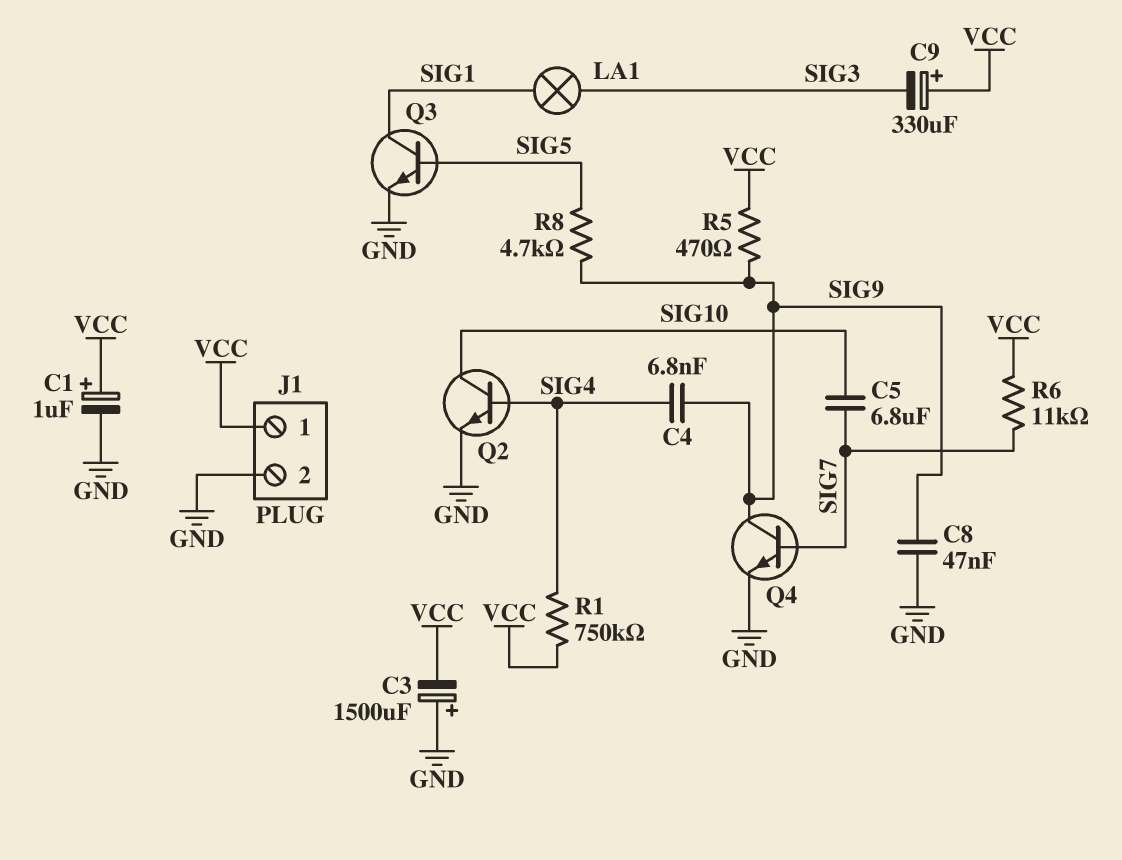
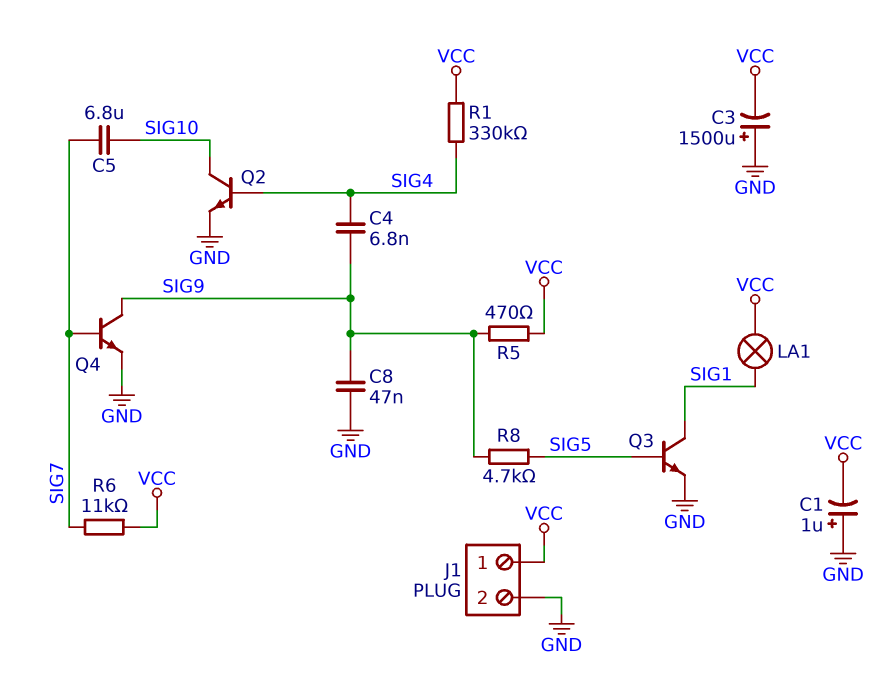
C1: 1uF (plus VCC, minus GND) -> 1uF (plus GND, minus VCC)
C9: 330uF (plus VCC, minus SIG3) -> none
LA1: lamp (SIG1, SIG3) -> lamp (SIG1, VCC)
R1: 750k (SIG4, VCC) -> 330k (SIG4, VCC)

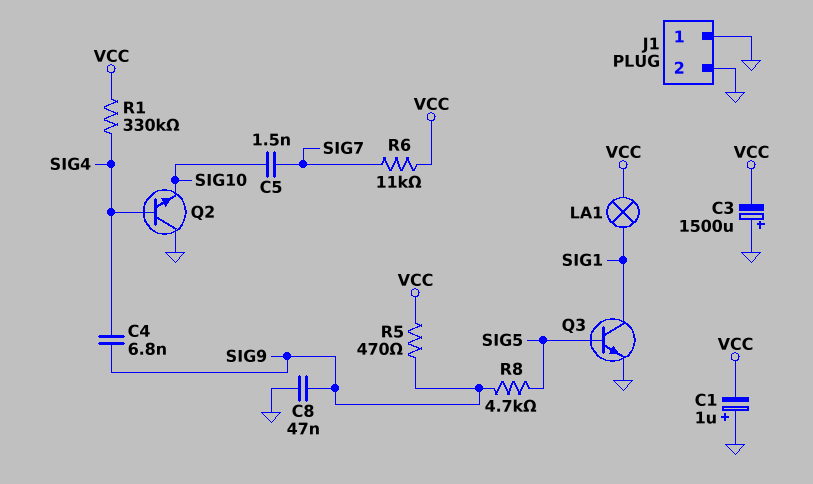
C5: 6.8uF (SIG7, SIG10) -> 1.5nF (SIG7, SIG10)
J1 pin 1: VCC -> GND
Q2: NPN (B SIG4, C SIG10, E GND) -> NPN (B SIG4, C GND, E SIG10)
Q4: NPN (B SIG7, C SIG9, E GND) -> none

